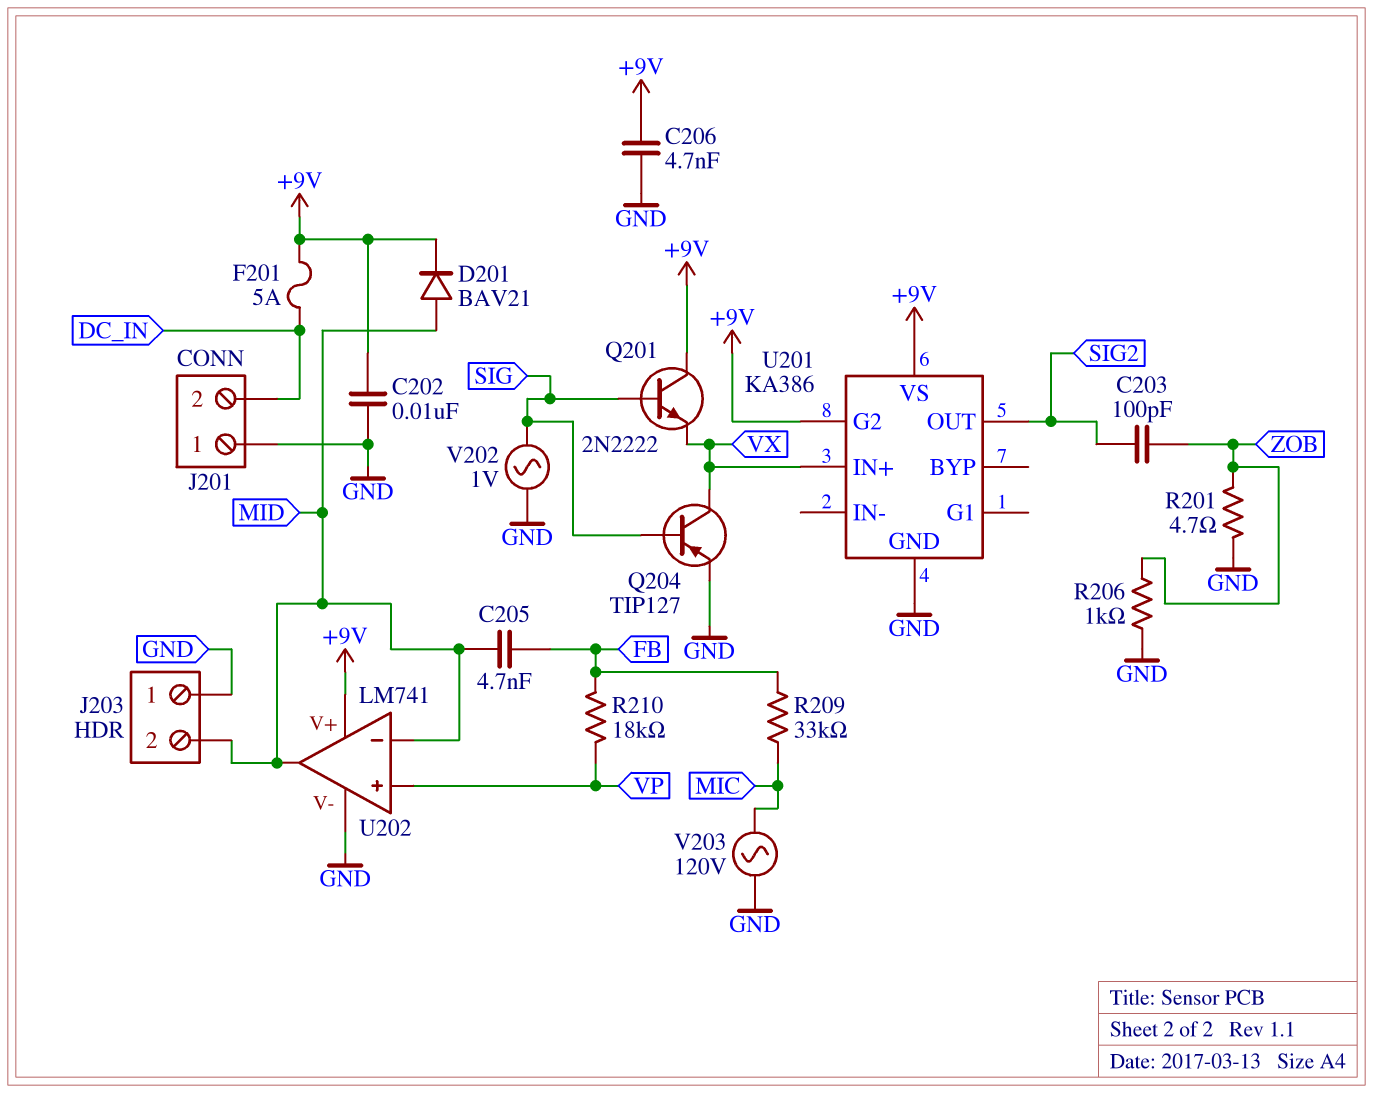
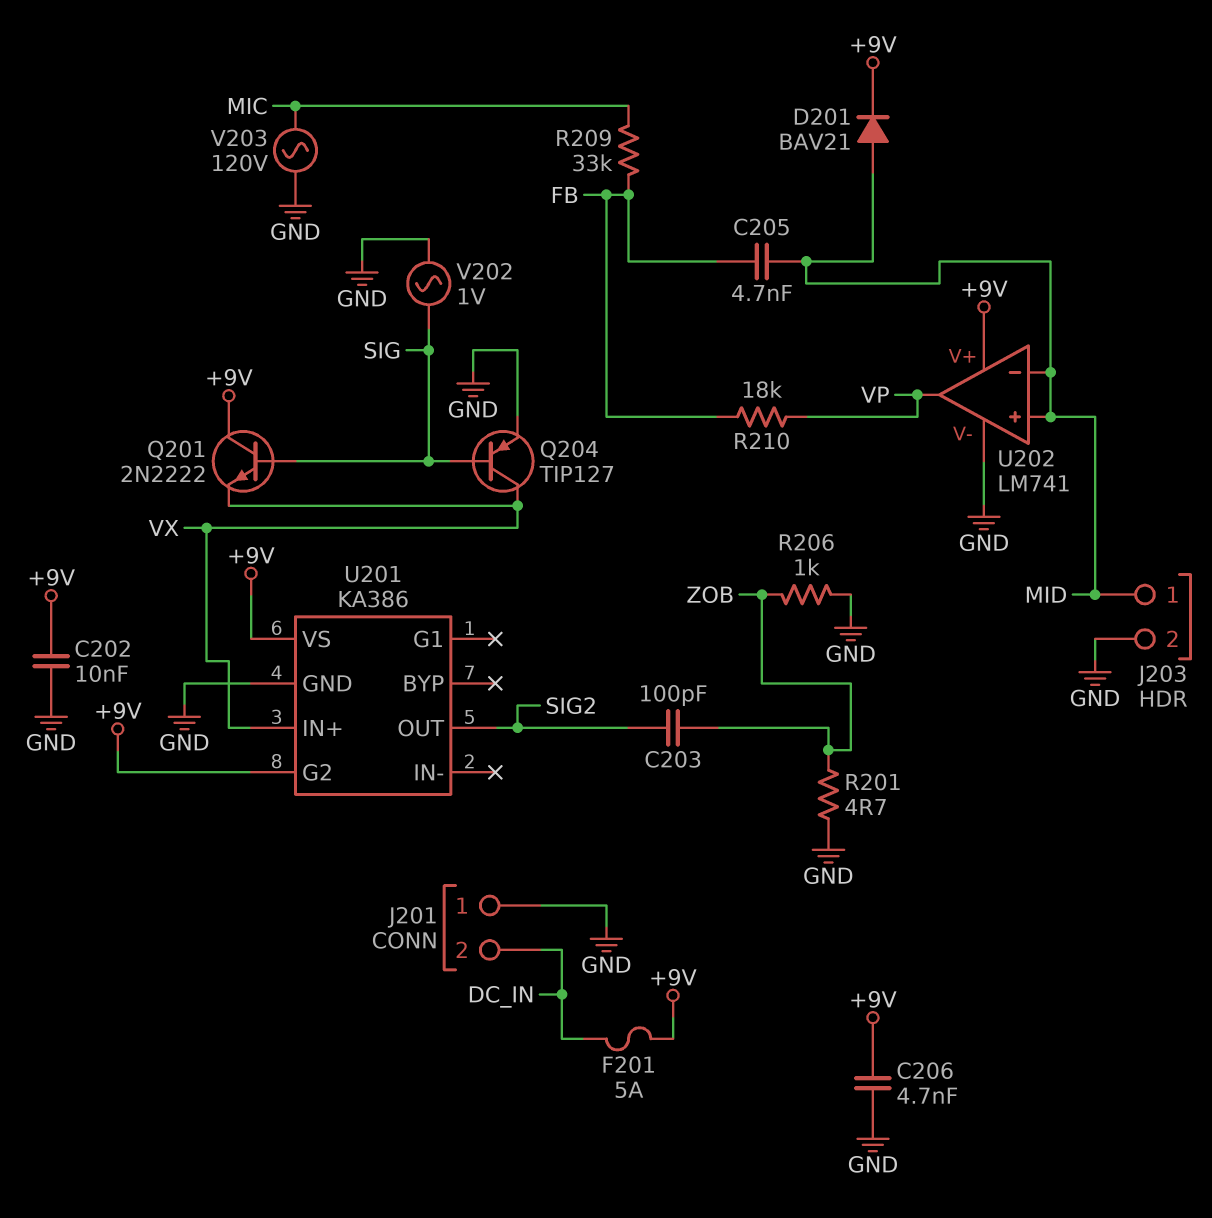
J203 pin 1: GND -> MID
J203 pin 2: MID -> GND
U202 pin in+: VP -> MID
U202 pin out: MID -> VP

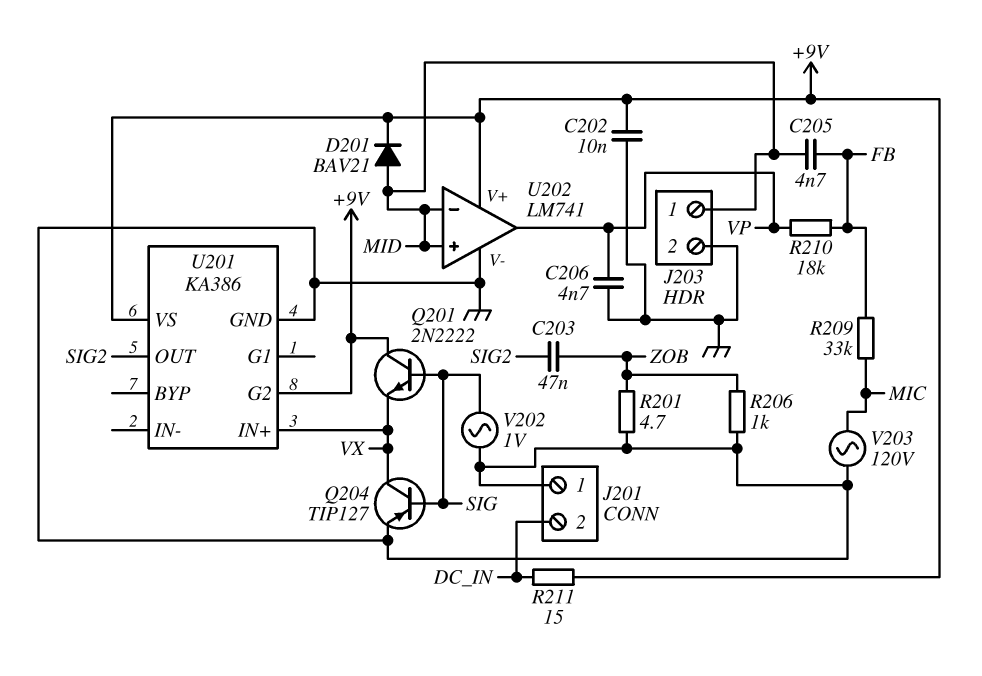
C203: 100pF (SIG2, ZOB) -> 47nF (SIG2, ZOB)
C206: 4.7nF (+9V, GND) -> 4.7nF (GND, VP)
F201: 5A (+9V, DC_IN) -> none
R211: none -> 15 (+9V, DC_IN)

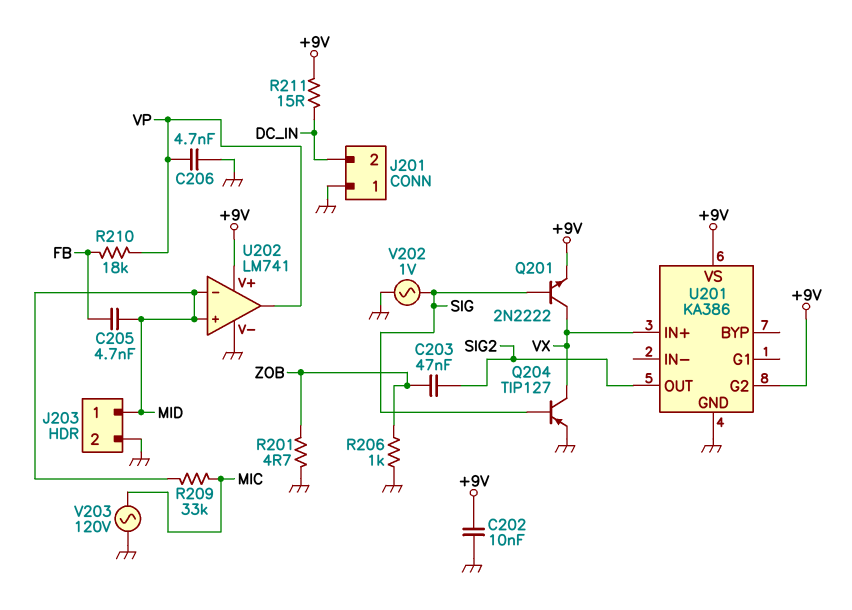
D201: diode BAV21 (A MID, K +9V) -> none
Q201: NPN 2N2222 (B SIG, C +9V, E VX) -> NPN 2N2222 (B SIG, C VX, E +9V)
R209: 33k (FB, MIC) -> 33k (MIC, MID)

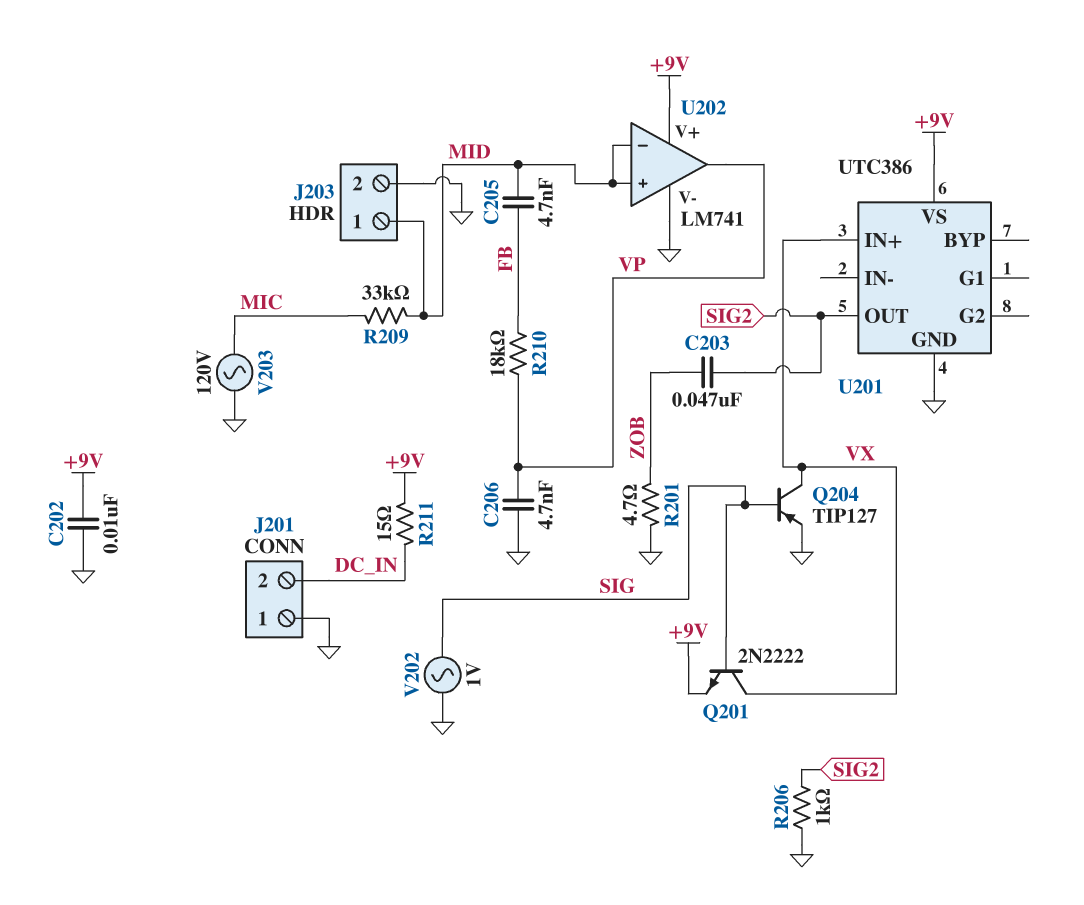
R206: 1k (GND, ZOB) -> 1k (GND, SIG2)
U201: KA386 -> UTC386
U201 pin G2: +9V -> none

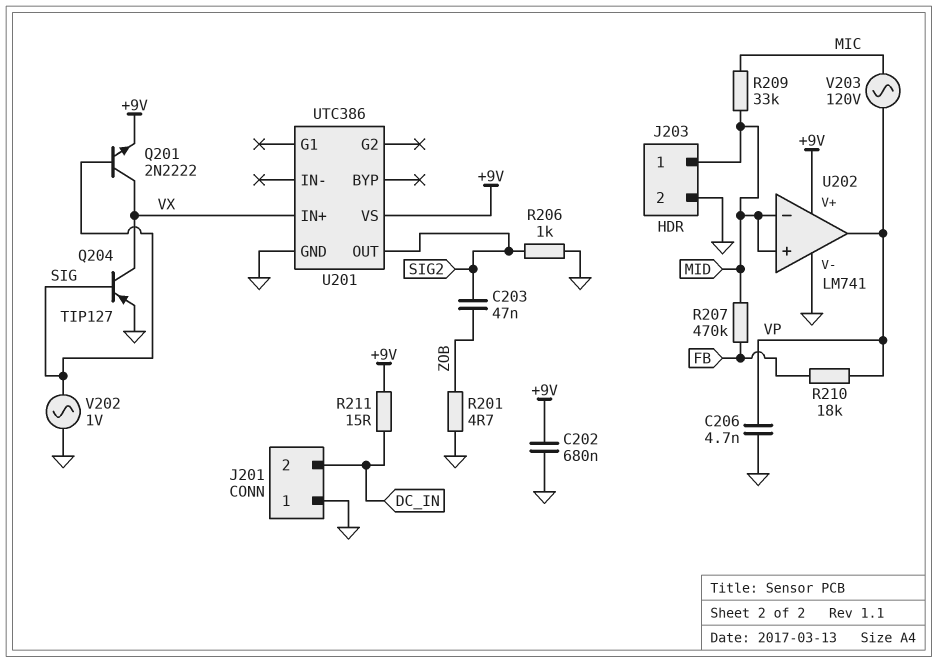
C202: 10nF (+9V, GND) -> 680nF (+9V, GND)
C205: 4.7nF (FB, MID) -> none
R207: none -> 470k (FB, MID)
V203: AC 120V (GND, MIC) -> AC 120V (MIC, VP)

